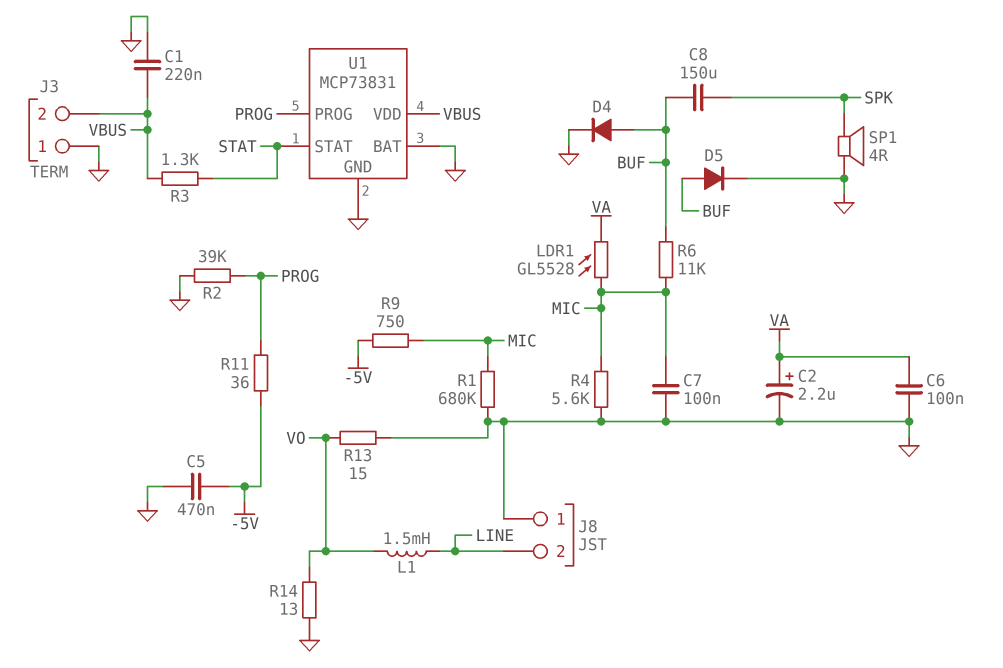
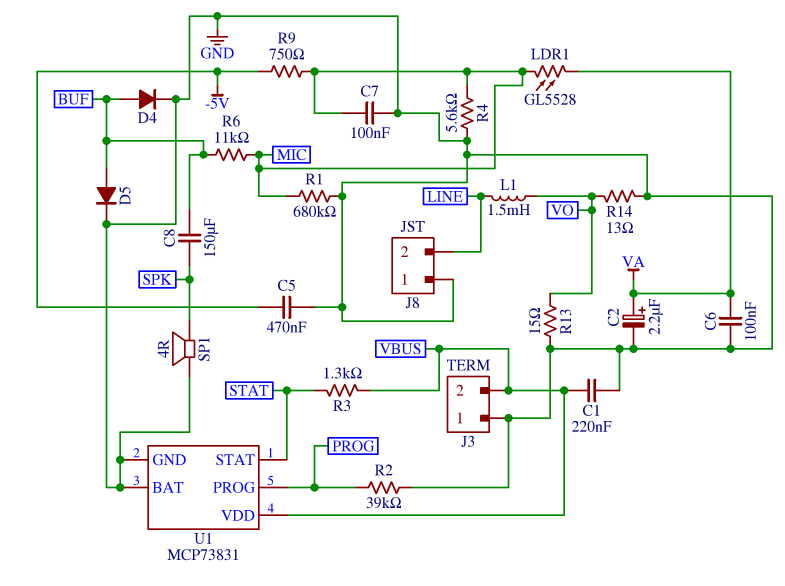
R11: 36 (-5V, PROG) -> none

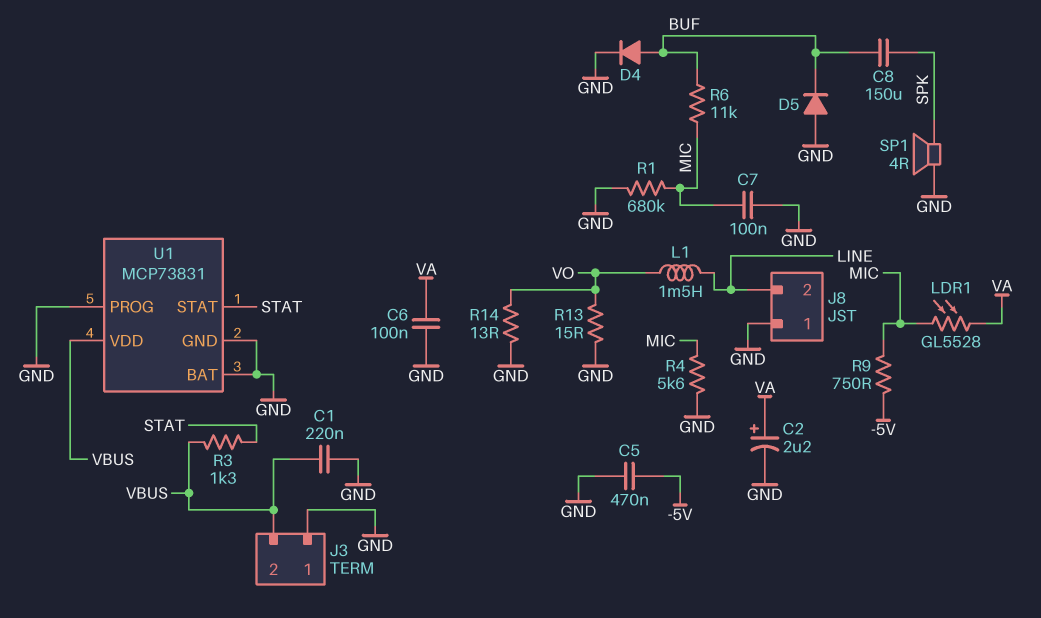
D5: diode (A BUF, K GND) -> diode (A GND, K BUF)
R2: 39k (GND, PROG) -> none
U1 pin PROG: PROG -> GND

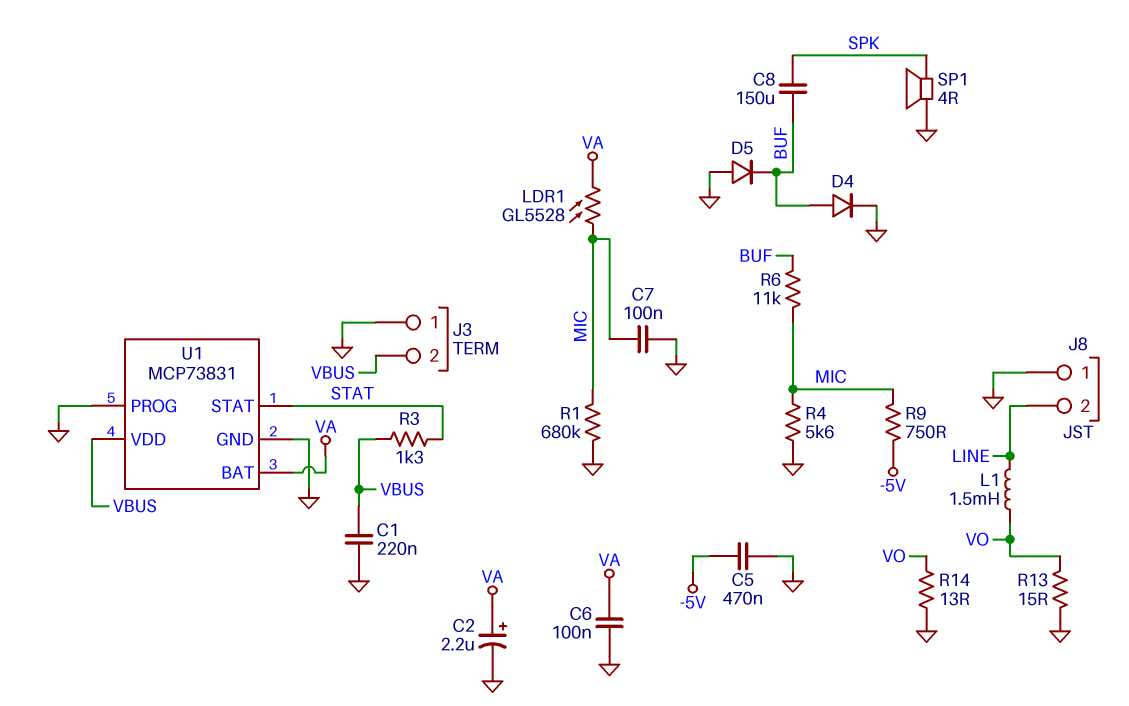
U1 pin BAT: GND -> VA

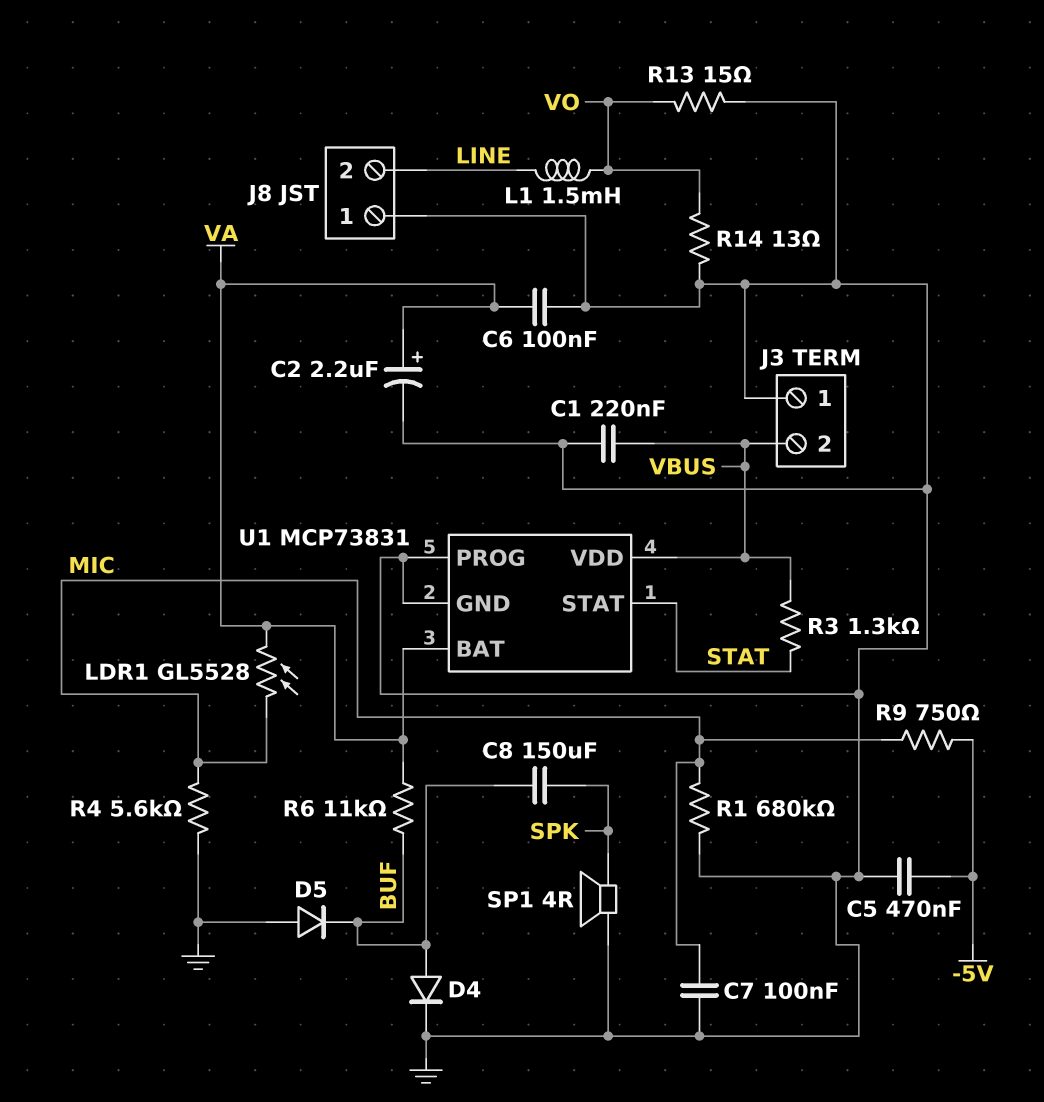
R6: 11k (BUF, MIC) -> 11k (BUF, VA)

